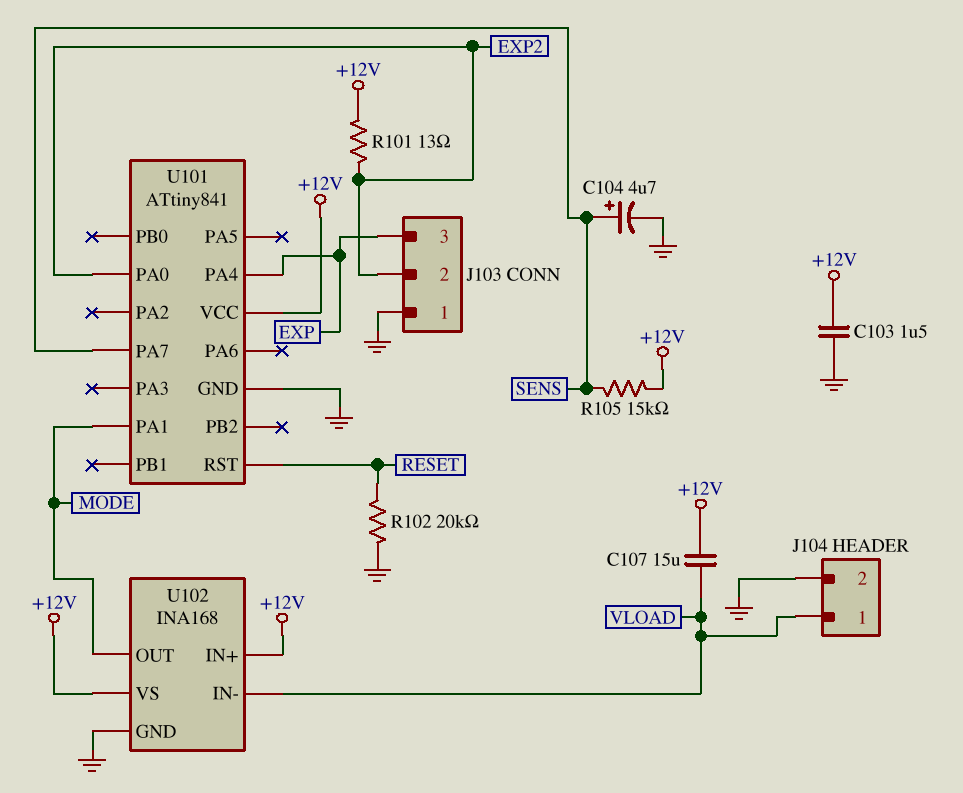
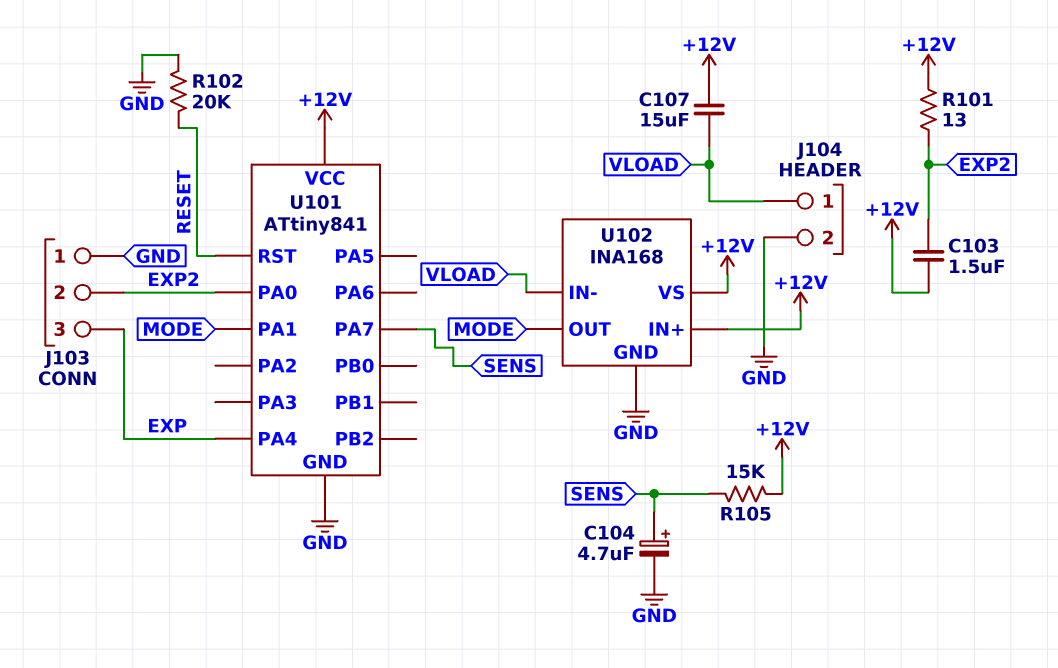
C103: 1.5uF (+12V, GND) -> 1.5uF (+12V, EXP2)

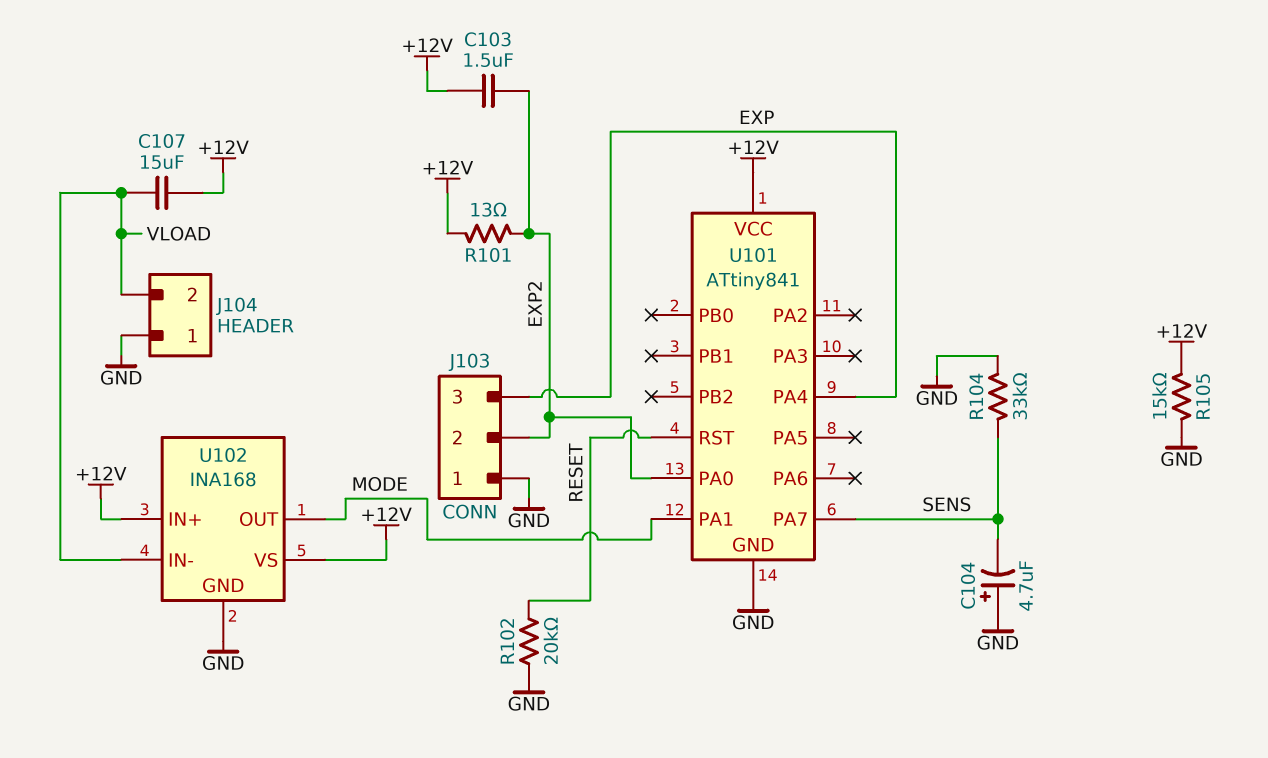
C104: 4.7uF (plus SENS, minus GND) -> 4.7uF (plus GND, minus SENS)
J104 pin 1: VLOAD -> GND
J104 pin 2: GND -> VLOAD
R104: none -> 33k (GND, SENS)
R105: 15k (+12V, SENS) -> 15k (+12V, GND)

